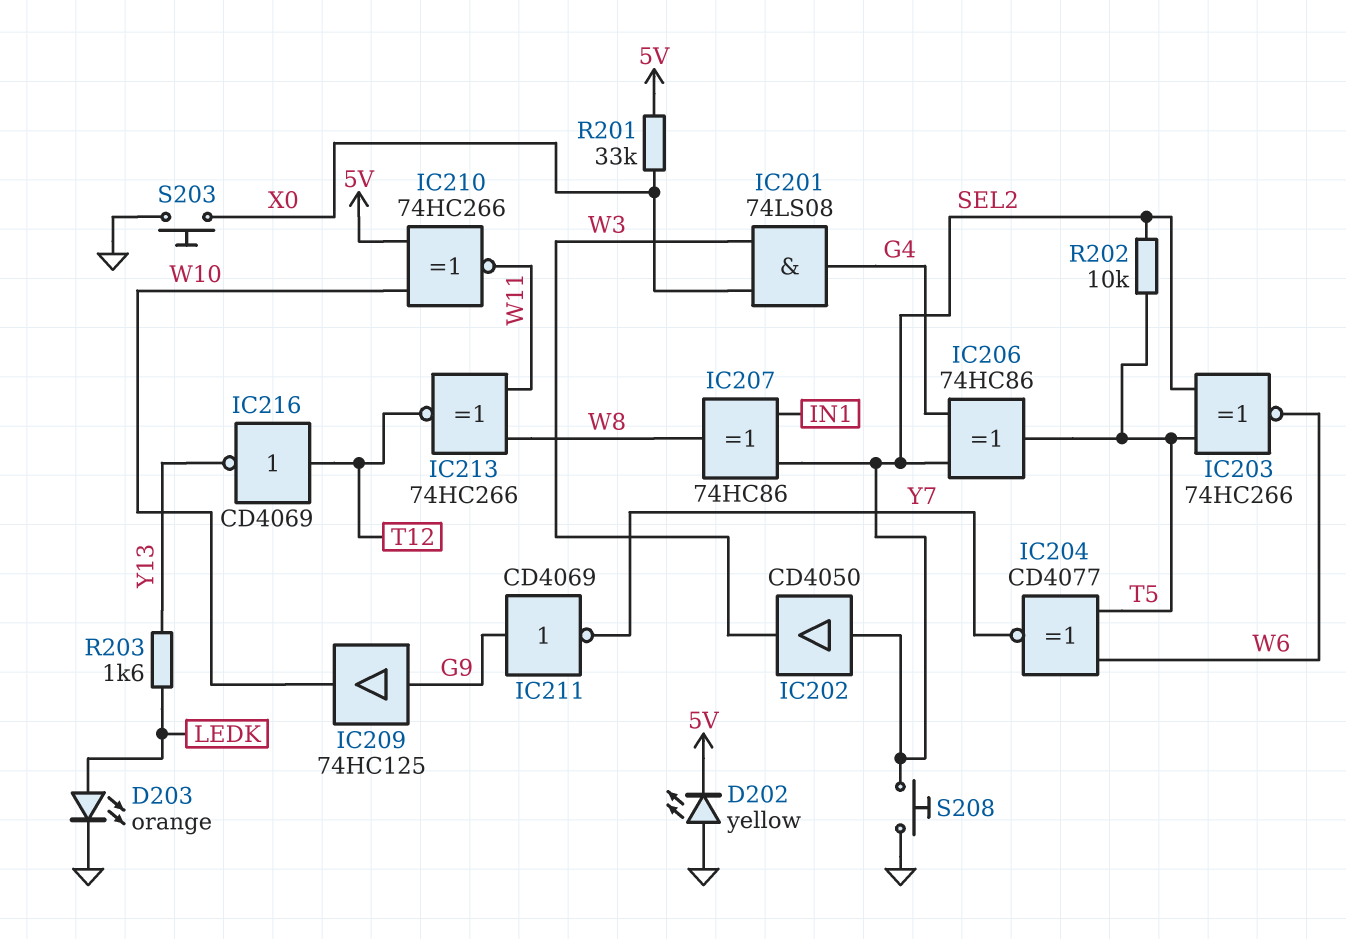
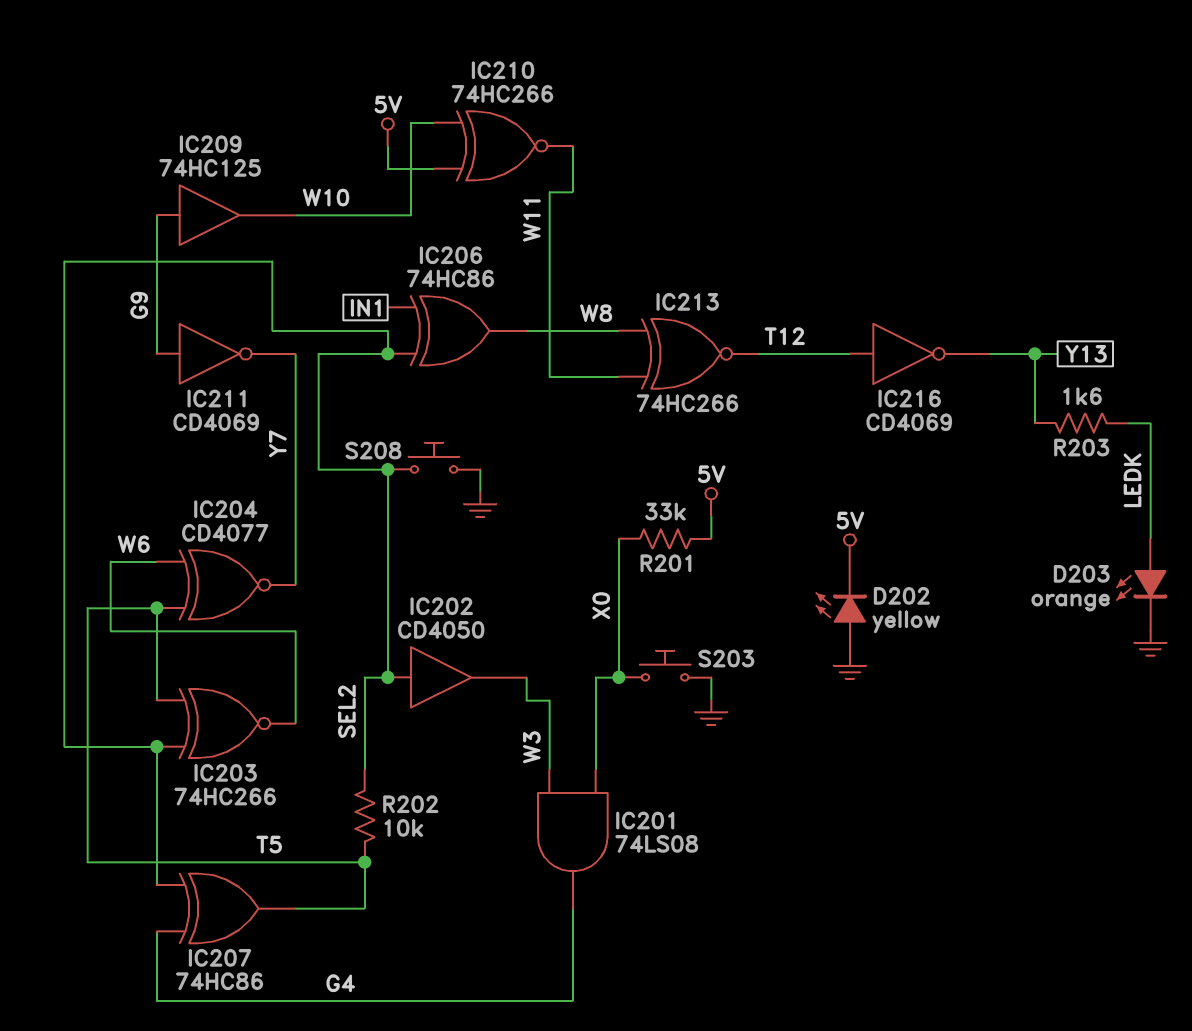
IC206: XOR 74HC86 (in G4, in SEL2, out T5) -> XOR 74HC86 (in IN1, in SEL2, out W8)
IC207: XOR 74HC86 (in IN1, in SEL2, out W8) -> XOR 74HC86 (in G4, in SEL2, out T5)

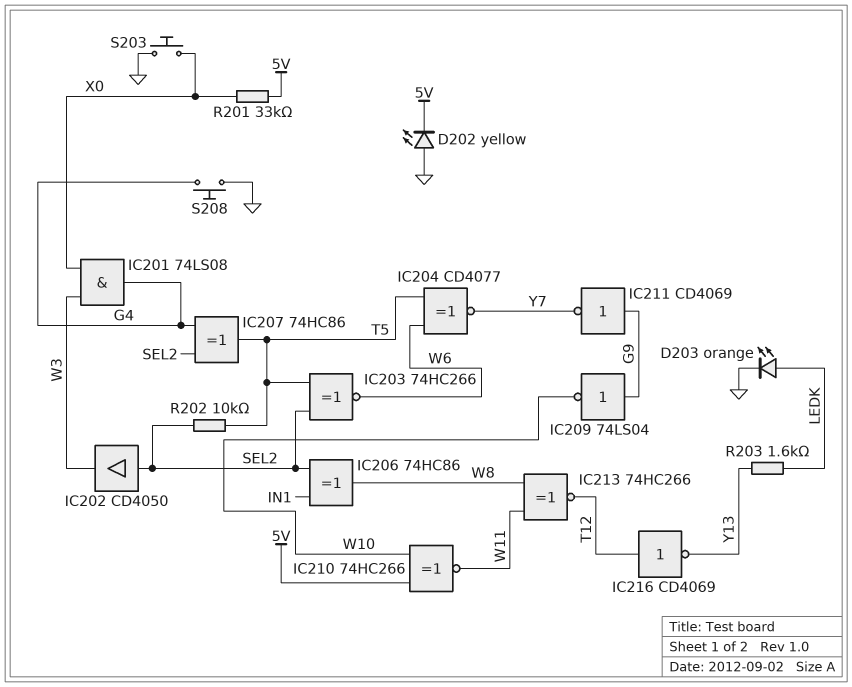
IC209: buffer 74HC125 (in G9, out W10) -> NOT 74LS04 (in G9, out W10)
S208: button (GND, SEL2) -> button (G4, GND)

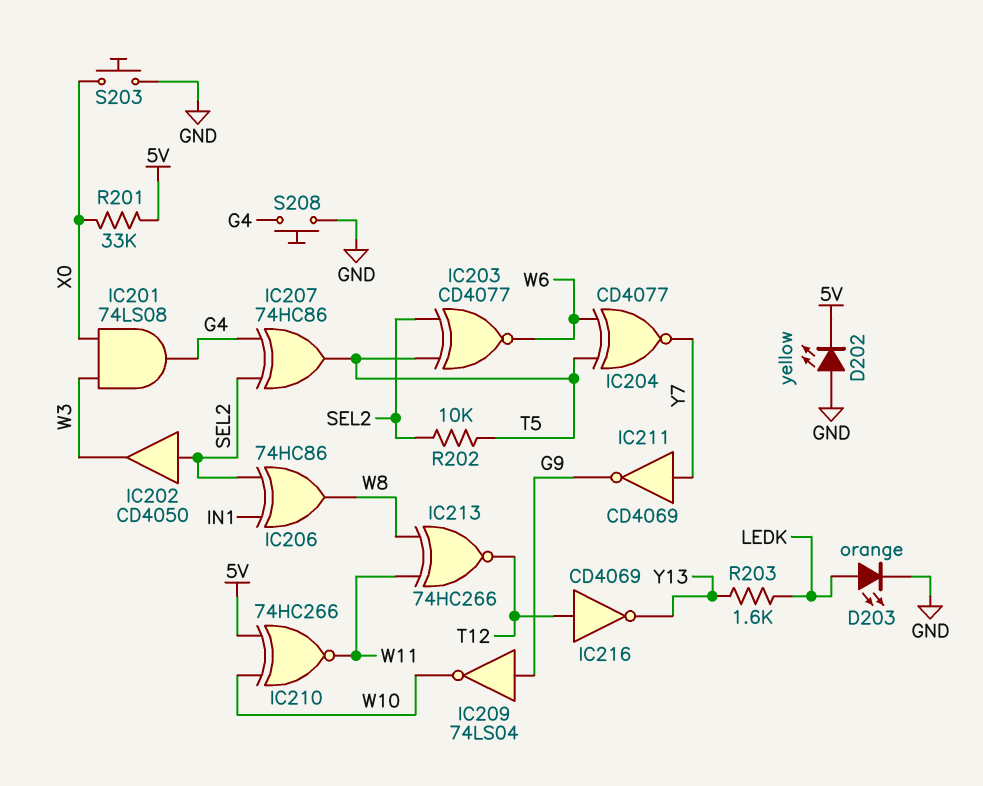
IC203: XNOR 74HC266 (in SEL2, in T5, out W6) -> XNOR CD4077 (in SEL2, in T5, out W6)
IC211: NOT CD4069 (in G9, out Y7) -> NOT CD4069 (in Y7, out G9)

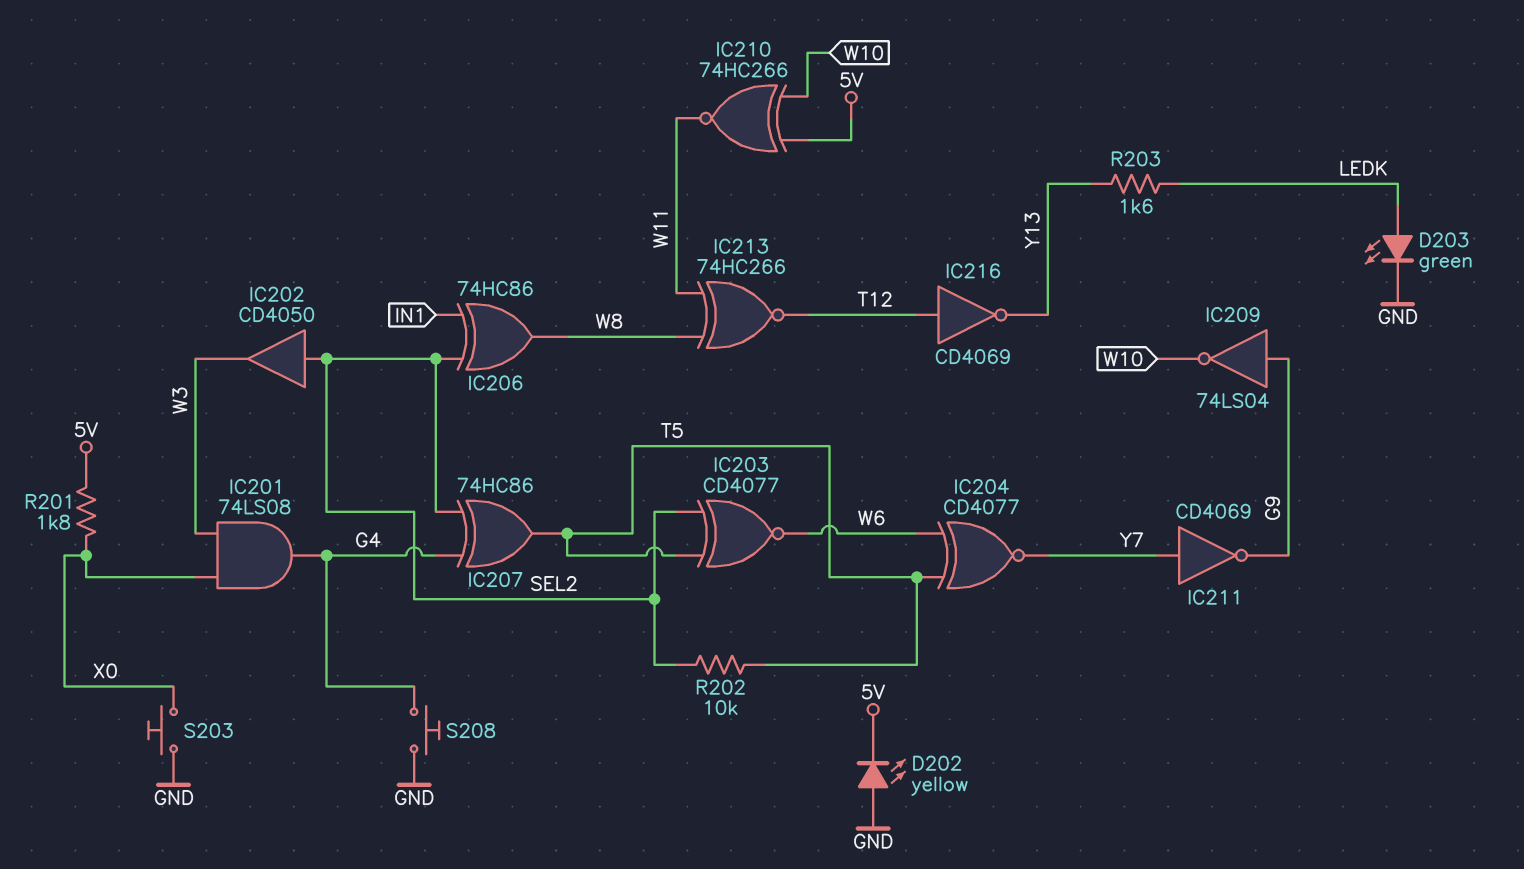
D203: LED orange (A LEDK, K GND) -> LED green (A LEDK, K GND)
R201: 33k (5V, X0) -> 1.8k (5V, X0)

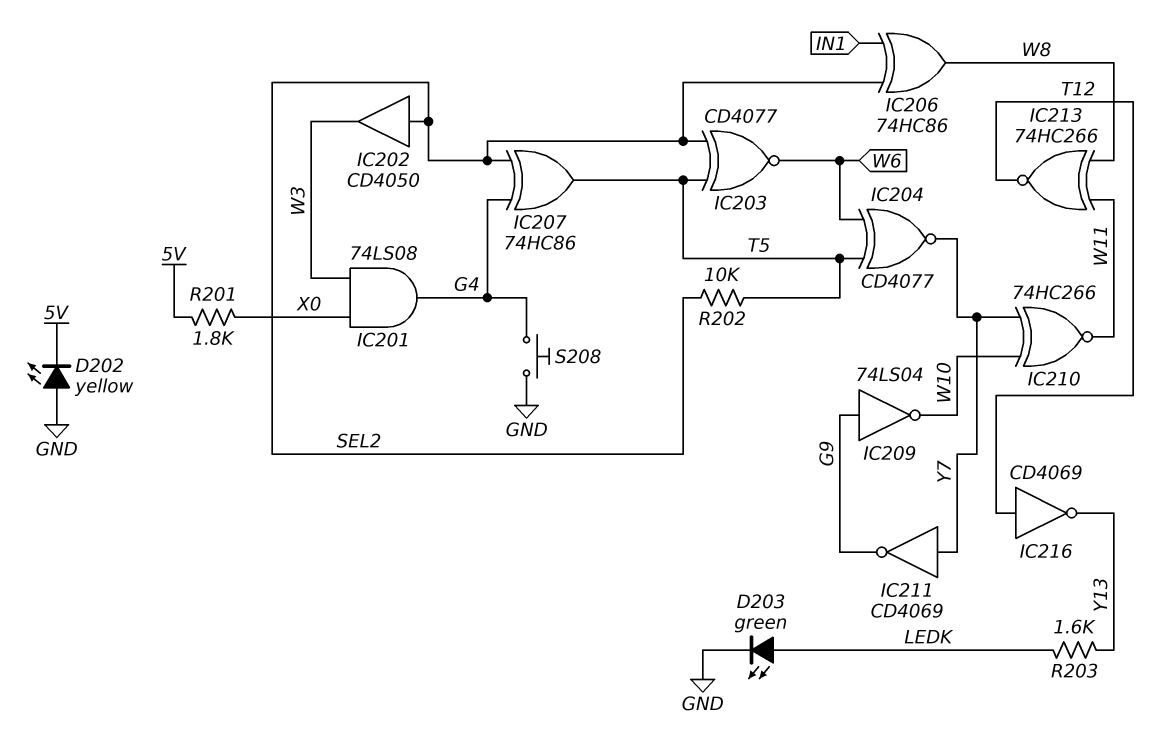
IC210: XNOR 74HC266 (in 5V, in W10, out W11) -> XNOR 74HC266 (in W10, in Y7, out W11)
S203: button (GND, X0) -> none

